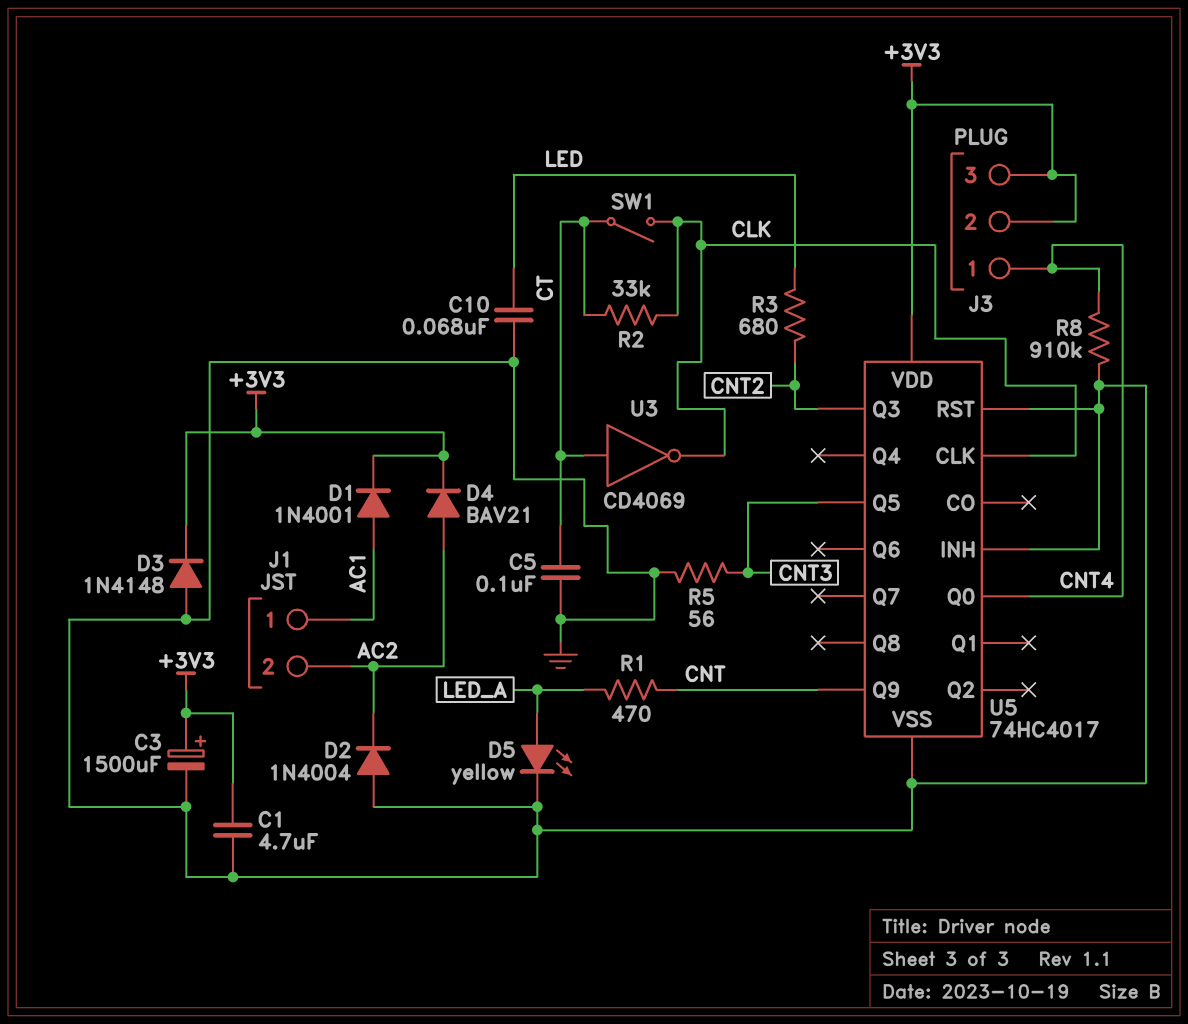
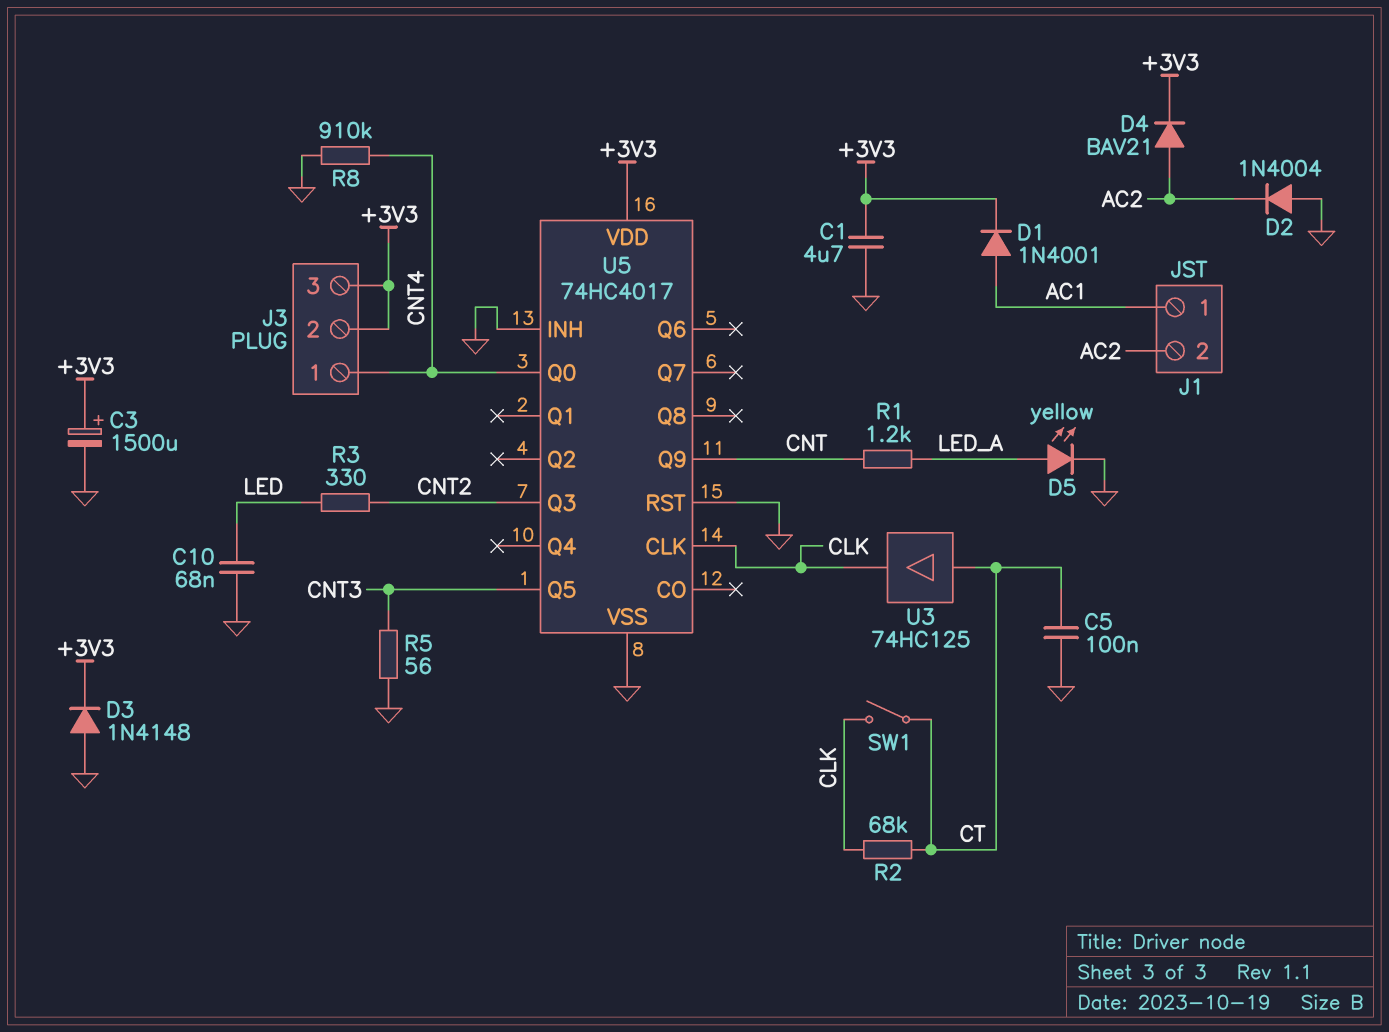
R1: 470 (CNT, LED_A) -> 1.2k (CNT, LED_A)
R2: 33k (CLK, CT) -> 68k (CLK, CT)
R3: 680 (CNT2, LED) -> 330 (CNT2, LED)
U3: NOT CD4069 (in CT, out CLK) -> buffer 74HC125 (in CT, out CLK)

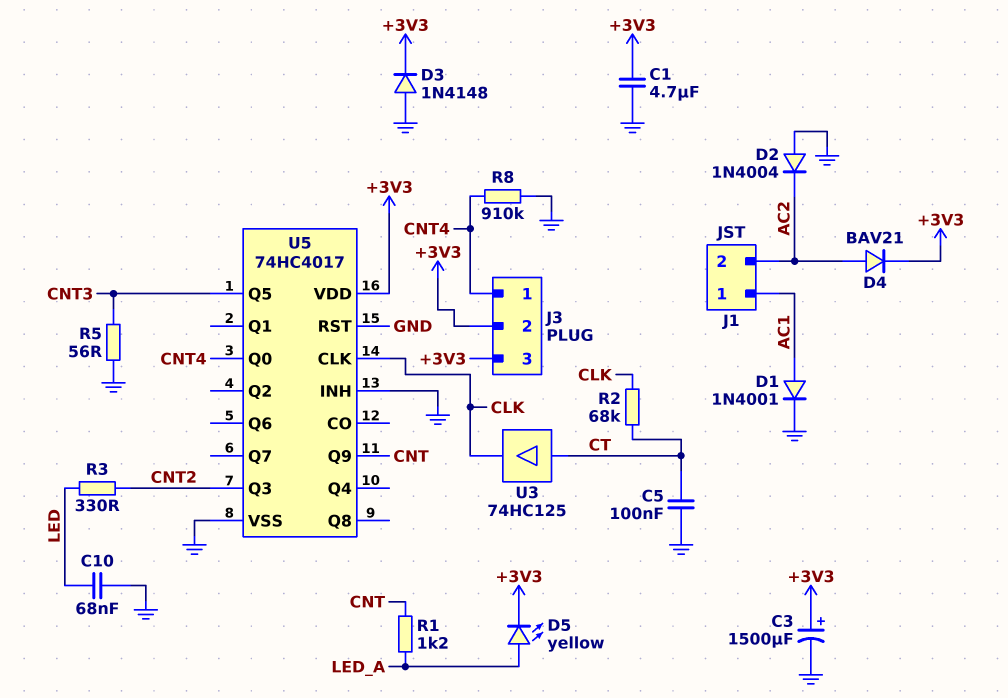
D1: diode 1N4001 (A AC1, K +3V3) -> diode 1N4001 (A AC1, K GND)
D5: LED yellow (A LED_A, K GND) -> LED yellow (A LED_A, K +3V3)
SW1: switch (CLK, CT) -> none

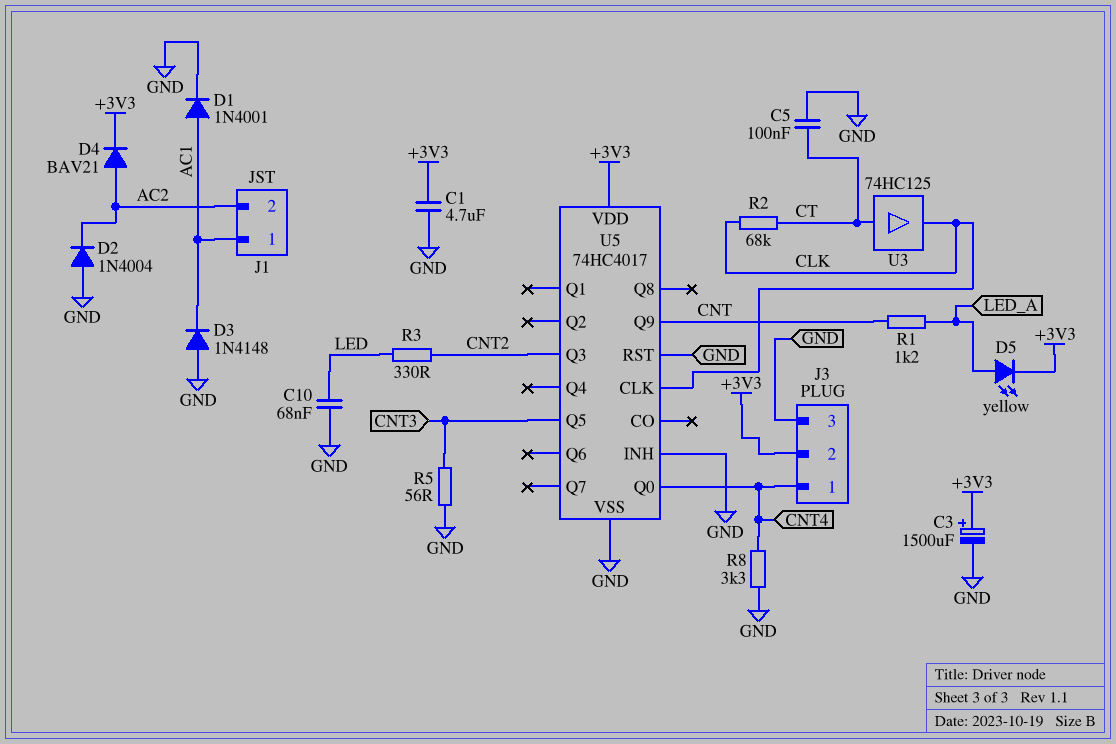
D3: diode 1N4148 (A GND, K +3V3) -> diode 1N4148 (A GND, K AC1)
J3 pin 3: +3V3 -> GND
R8: 910k (CNT4, GND) -> 3.3k (CNT4, GND)

